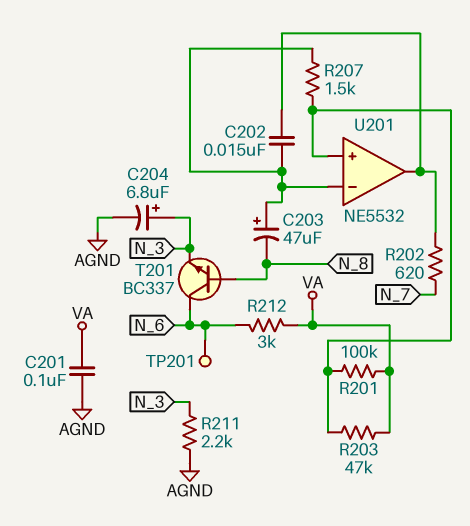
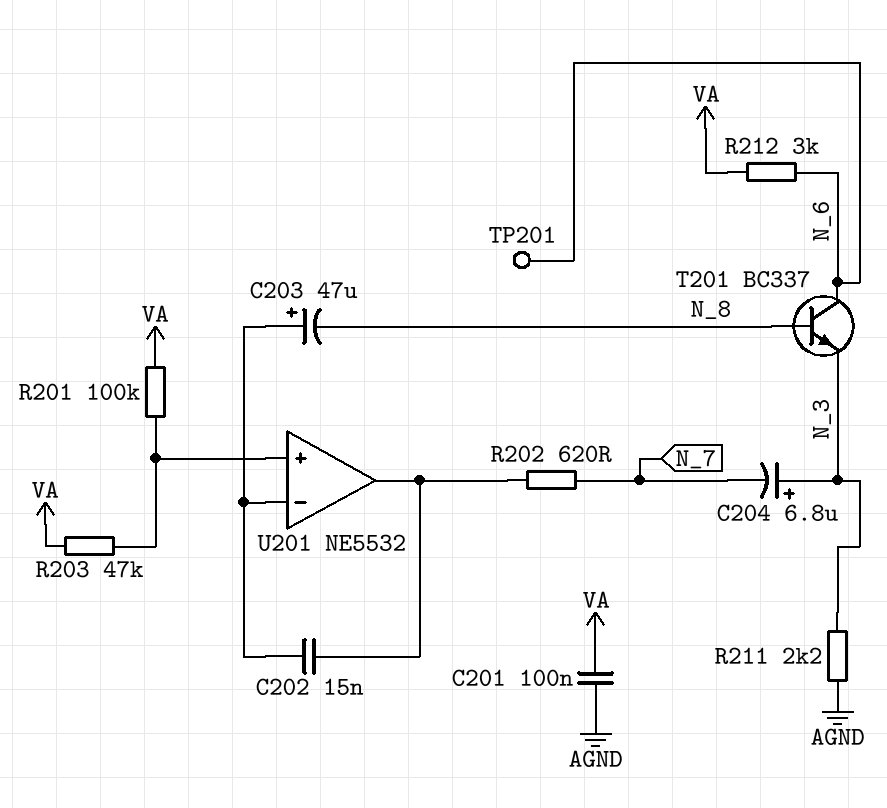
C204: 6.8uF (plus N_3, minus AGND) -> 6.8uF (plus N_3, minus N_7)
R207: 1.5k (U201/in+, U201/in-) -> none

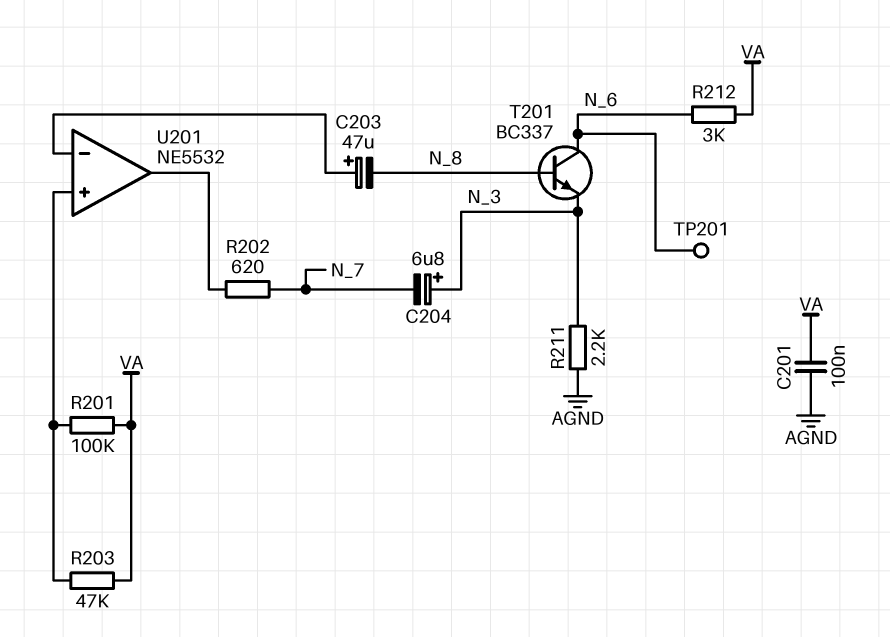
C202: 15nF (U201/in-, U201/out) -> none

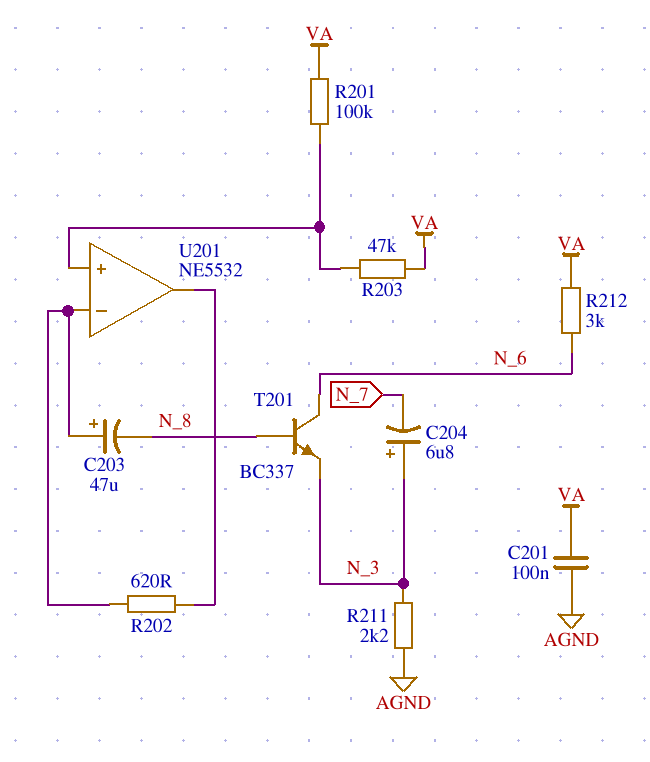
R202: 620 (N_7, U201/out) -> 620 (U201/in-, U201/out)
TP201: test point (N_6) -> none

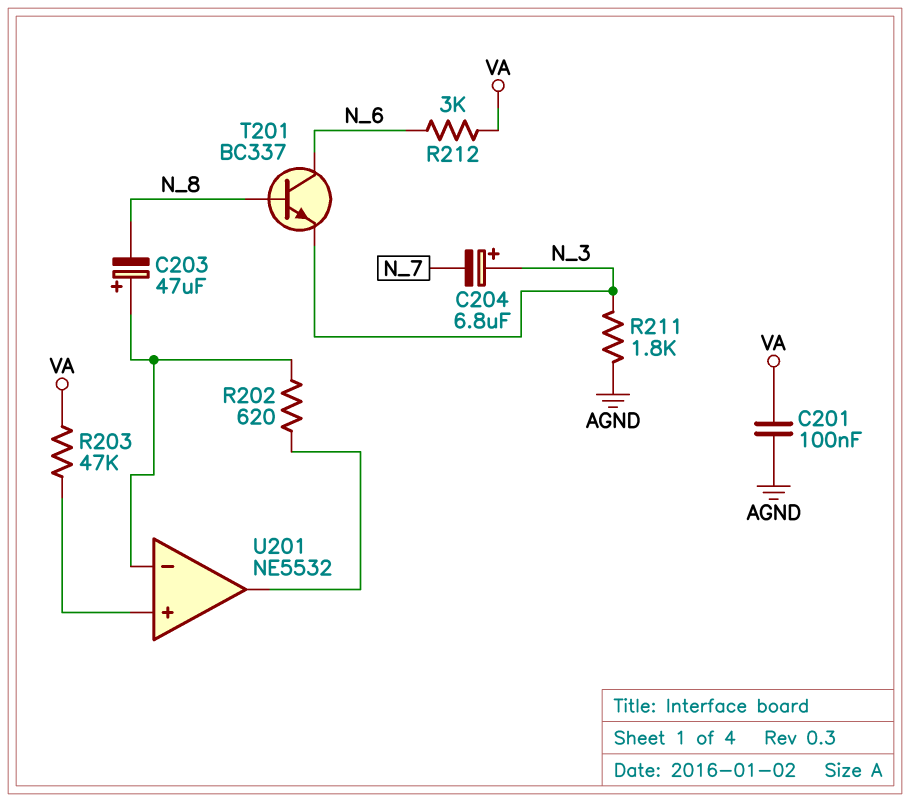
R201: 100k (U201/in+, VA) -> none
R211: 2.2k (AGND, N_3) -> 1.8k (AGND, N_3)

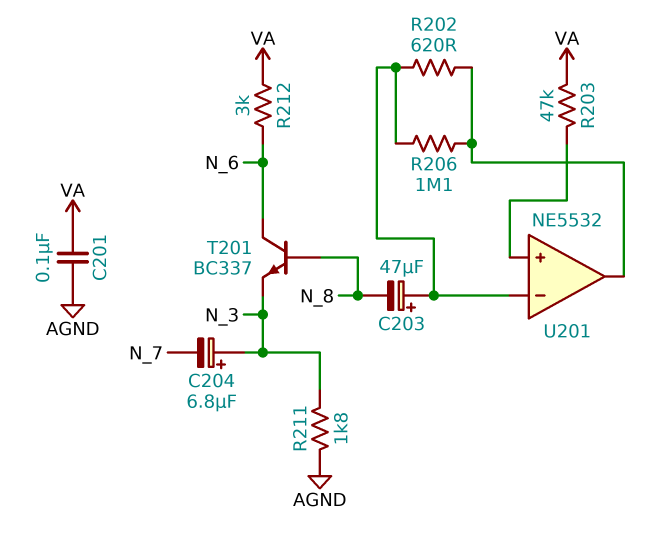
R206: none -> 1.1M (U201/in-, U201/out)

